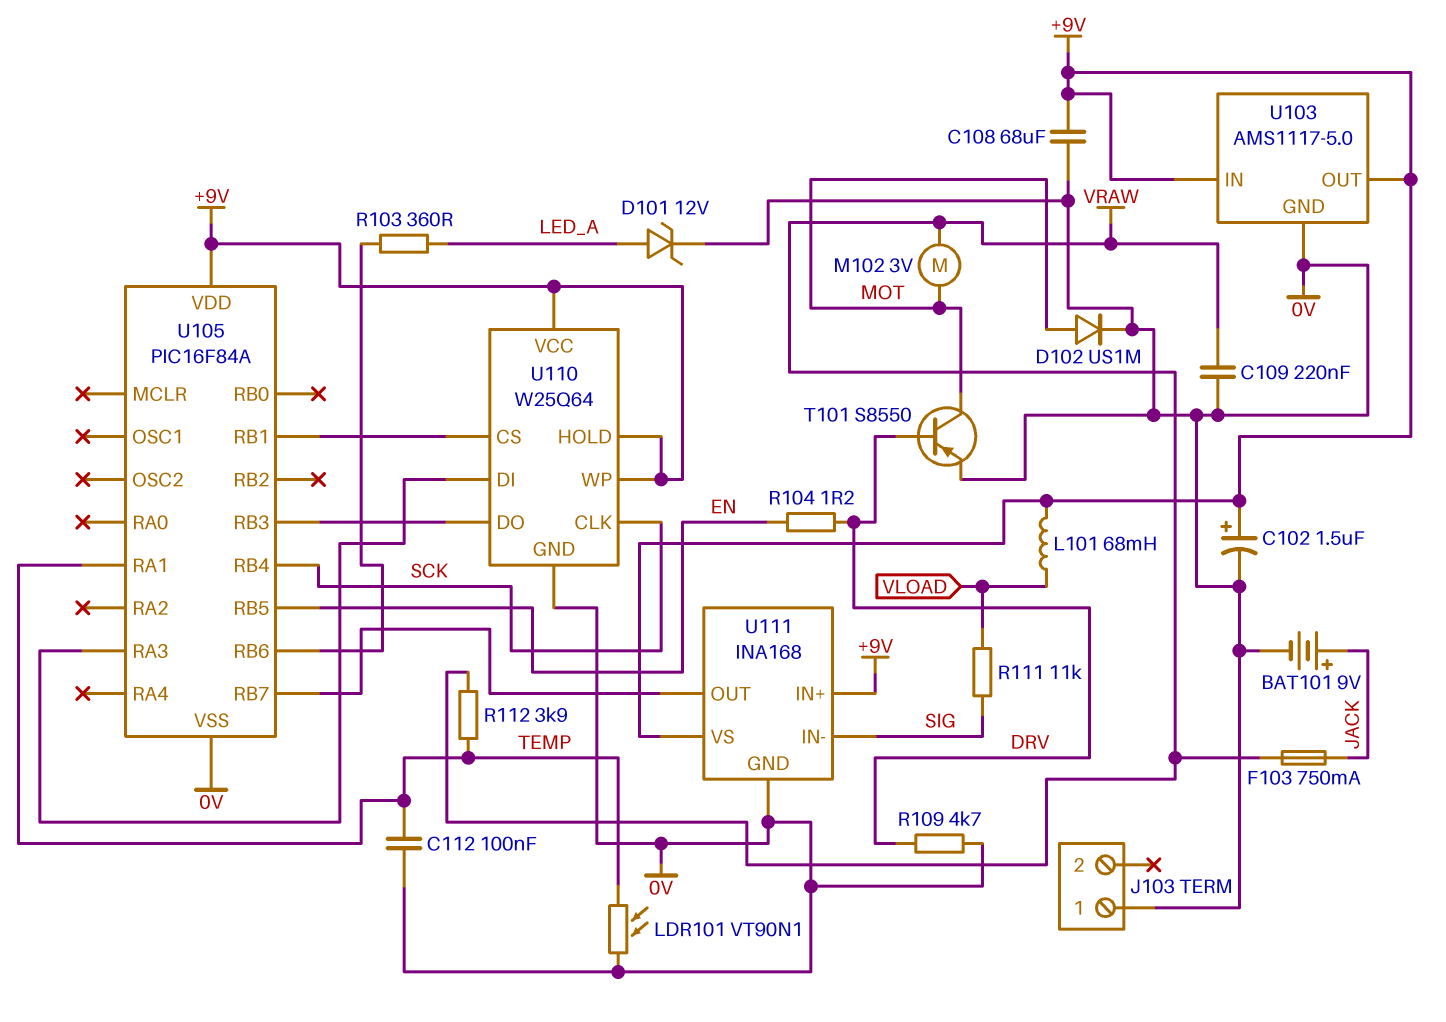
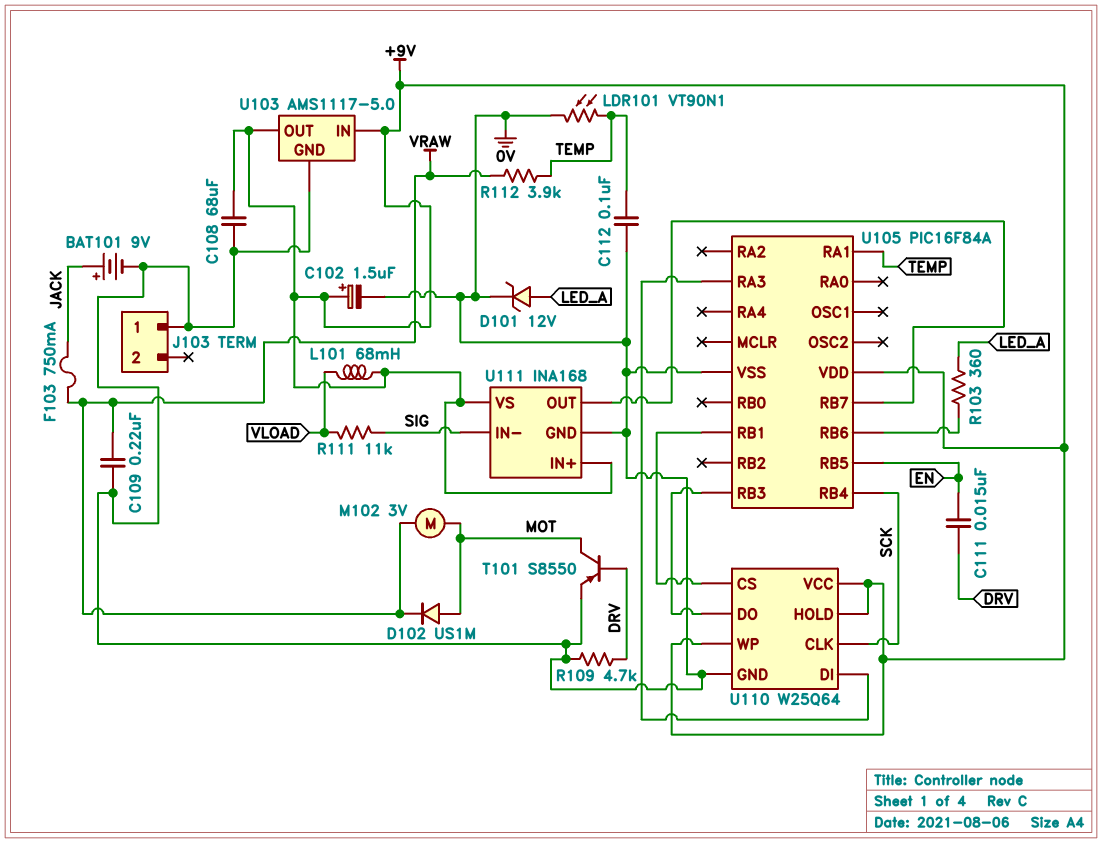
C111: none -> 15nF (DRV, EN)
D102: diode US1M (A MOT, K 0V) -> diode US1M (A MOT, K VRAW)
R104: 1.2 (DRV, EN) -> none

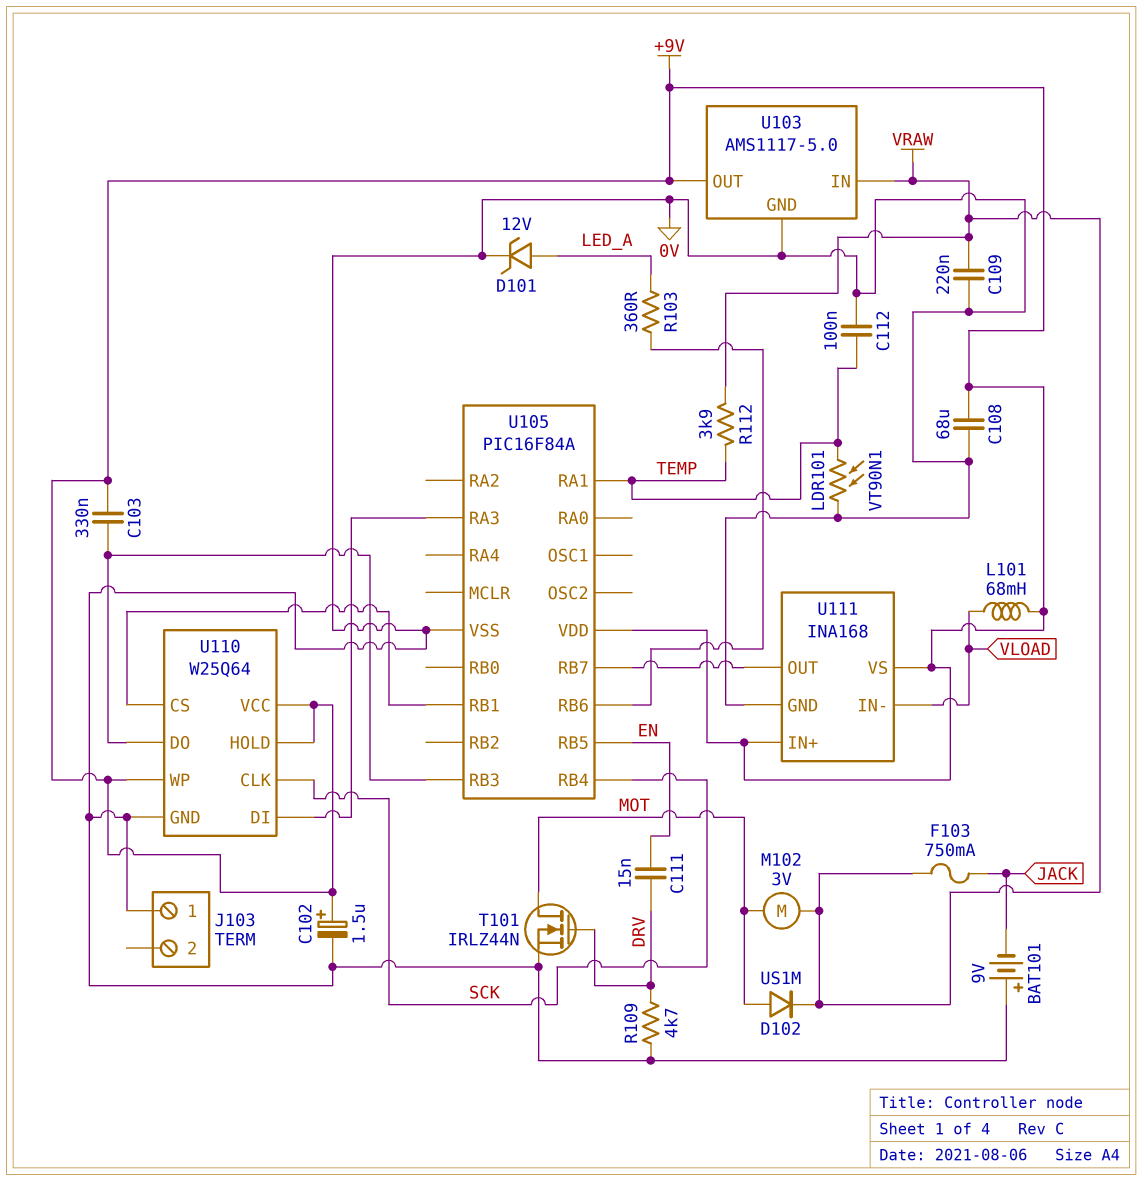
BAT101: 9V (plus JACK, minus 0V) -> 9V (plus 0V, minus JACK)
C103: none -> 330nF (+9V, U105/RB3)
R111: 11k (SIG, VLOAD) -> none
T101: PNP S8550 (B DRV, C MOT, E 0V) -> NMOS IRLZ44N (G DRV, D MOT, S 0V)
U103 pin IN: +9V -> VRAW
U111 pin IN-: SIG -> VLOAD

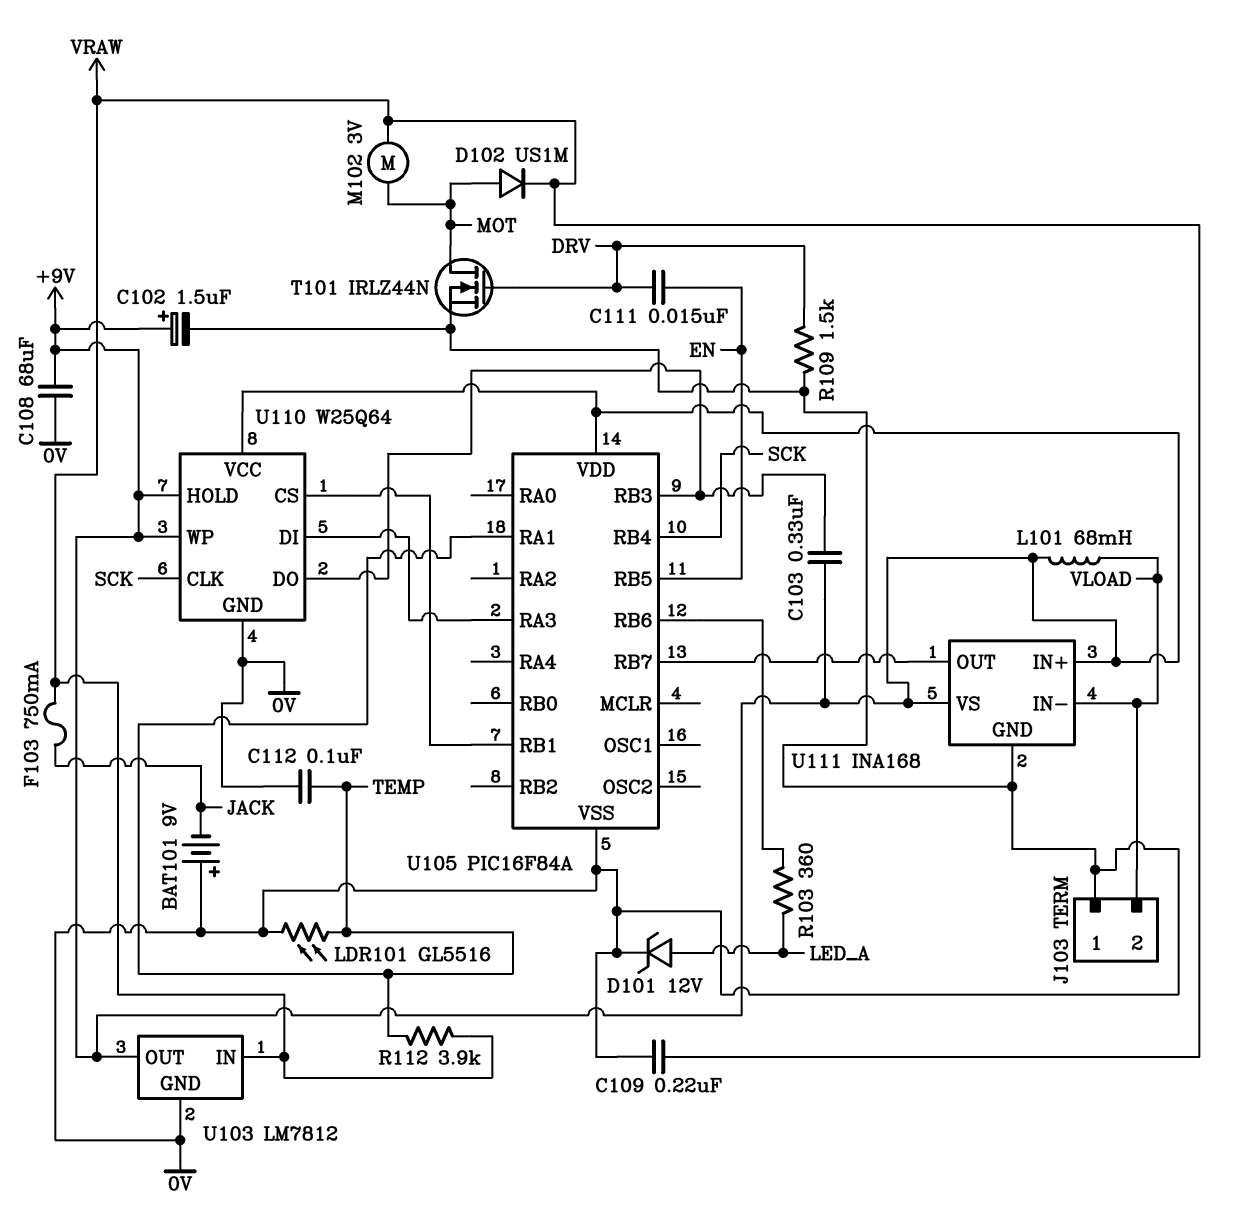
J103 pin 2: none -> VLOAD
LDR101: VT90N1 (0V, TEMP) -> GL5516 (0V, TEMP)
R109: 4.7k (0V, DRV) -> 1.5k (0V, DRV)
U103: AMS1117-5.0 -> LM7812

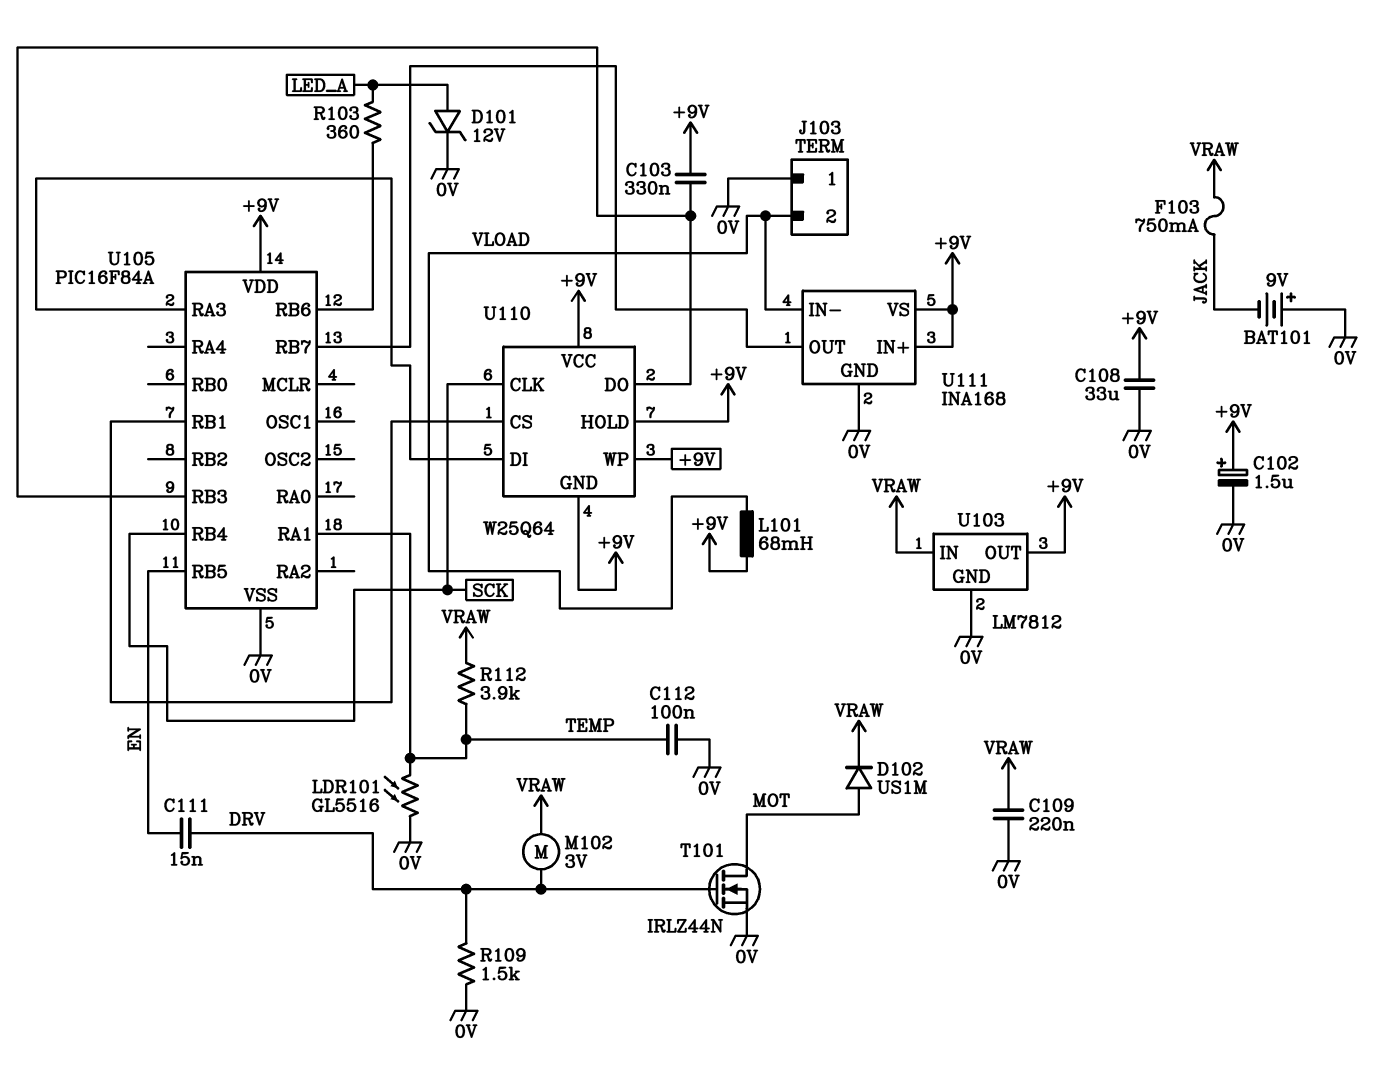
C108: 68uF (+9V, 0V) -> 33uF (+9V, 0V)
M102: motor 3V (MOT, VRAW) -> motor 3V (DRV, VRAW)
U110 pin GND: 0V -> +9V

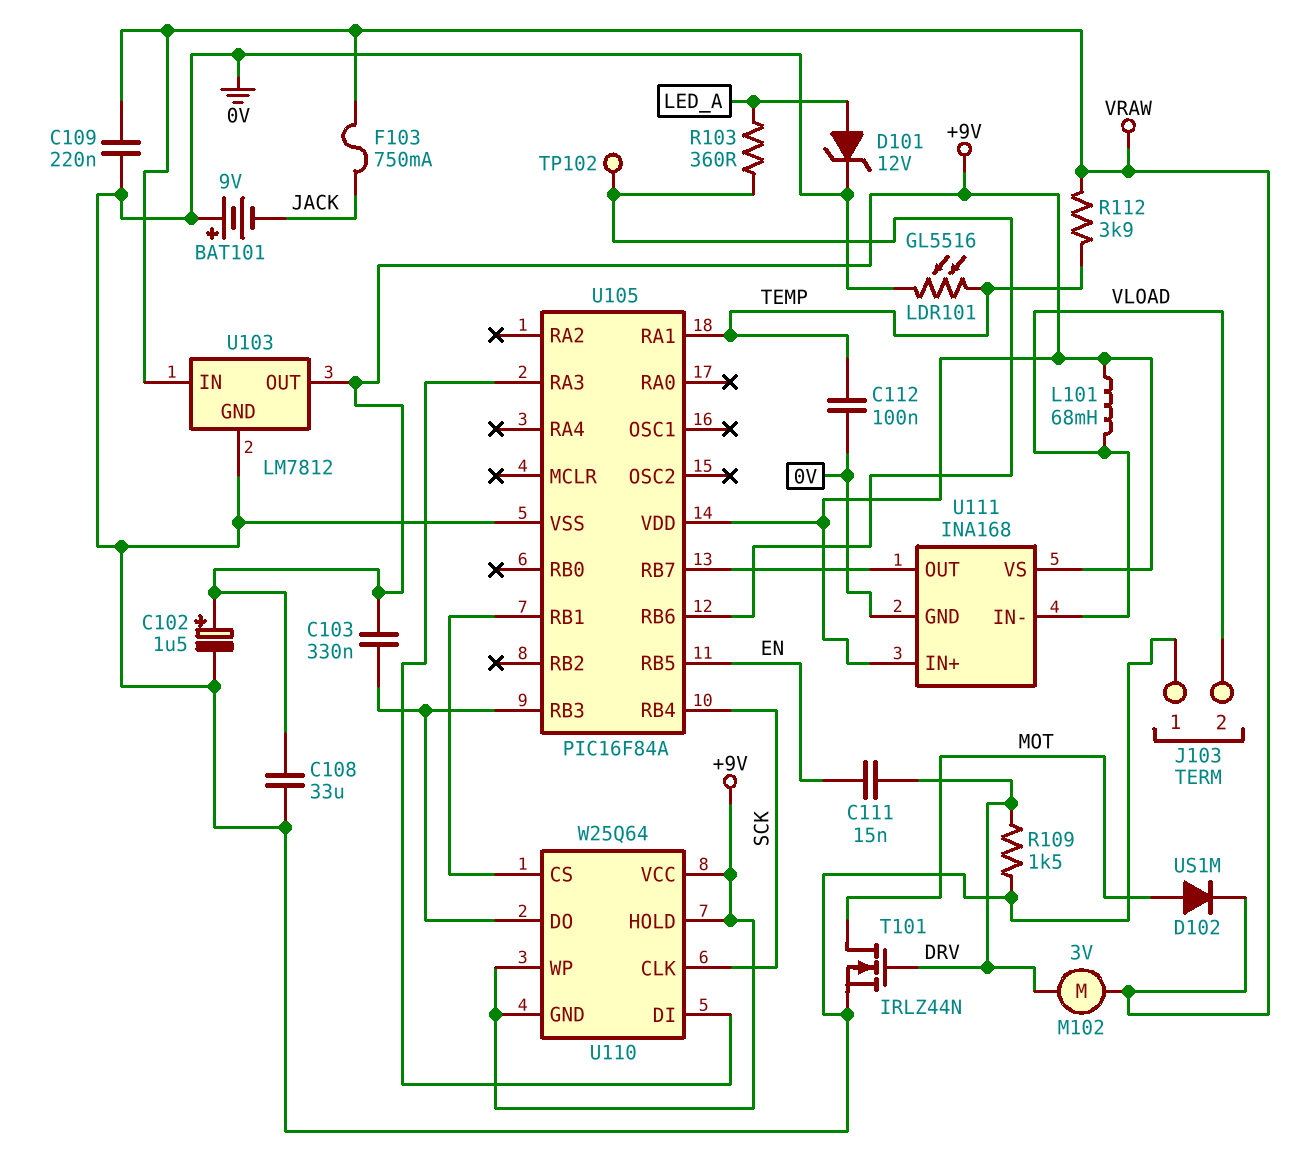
TP102: none -> test point (U105/RB6)

